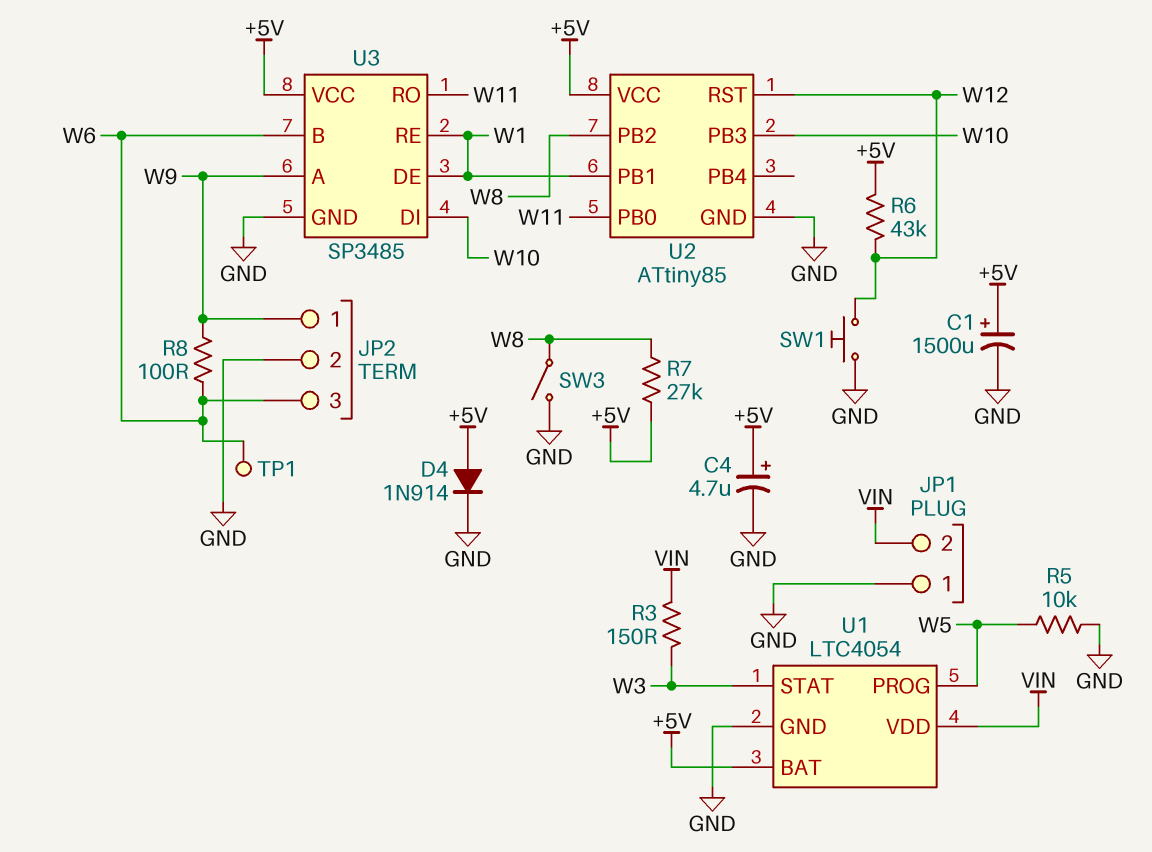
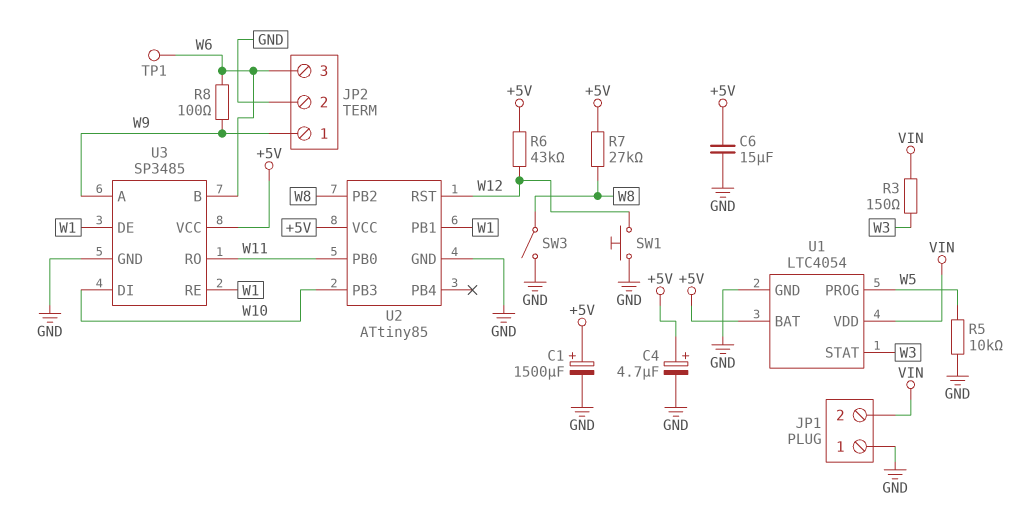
C6: none -> 15uF (+5V, GND)
D4: diode 1N914 (A +5V, K GND) -> none

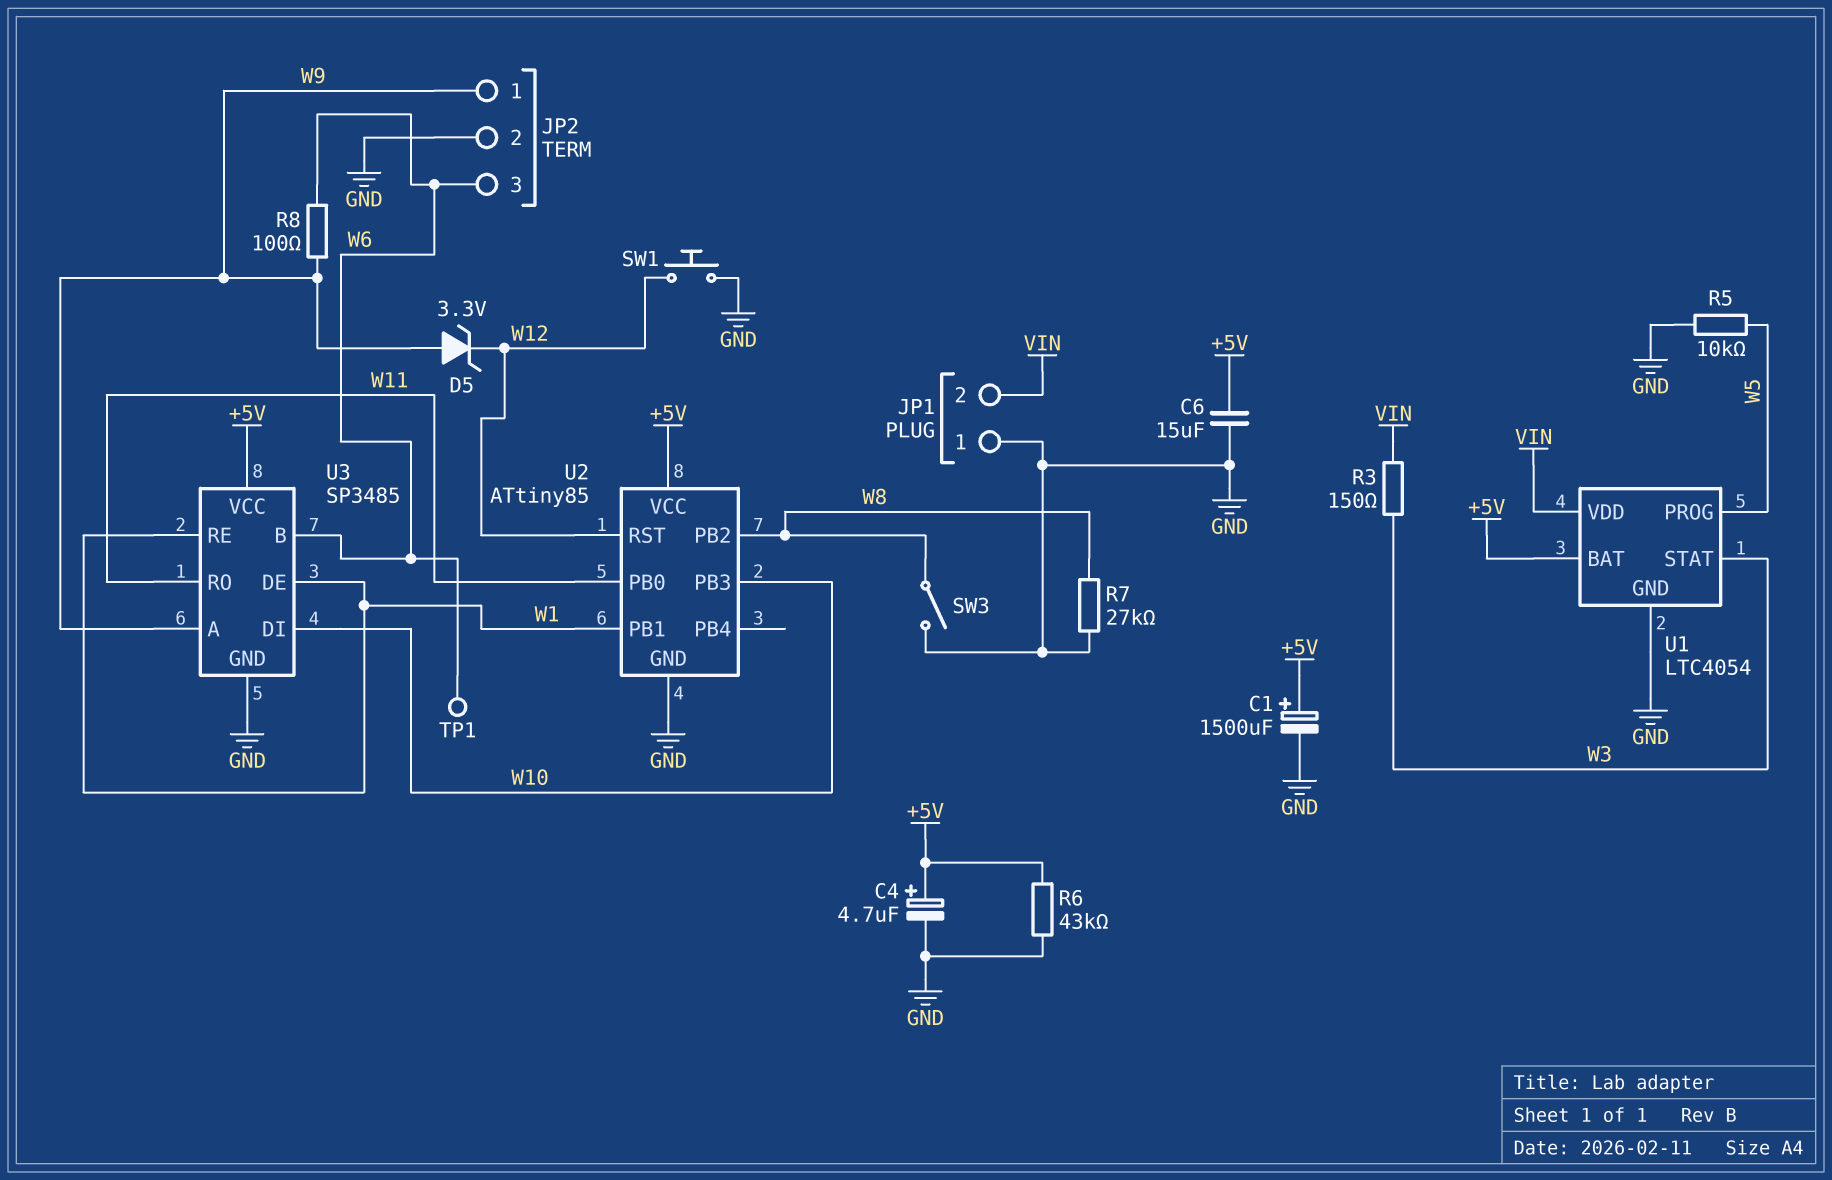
D5: none -> zener 3.3V (A W9, K W12)
R6: 43k (+5V, W12) -> 43k (+5V, GND)
R7: 27k (+5V, W8) -> 27k (GND, W8)

